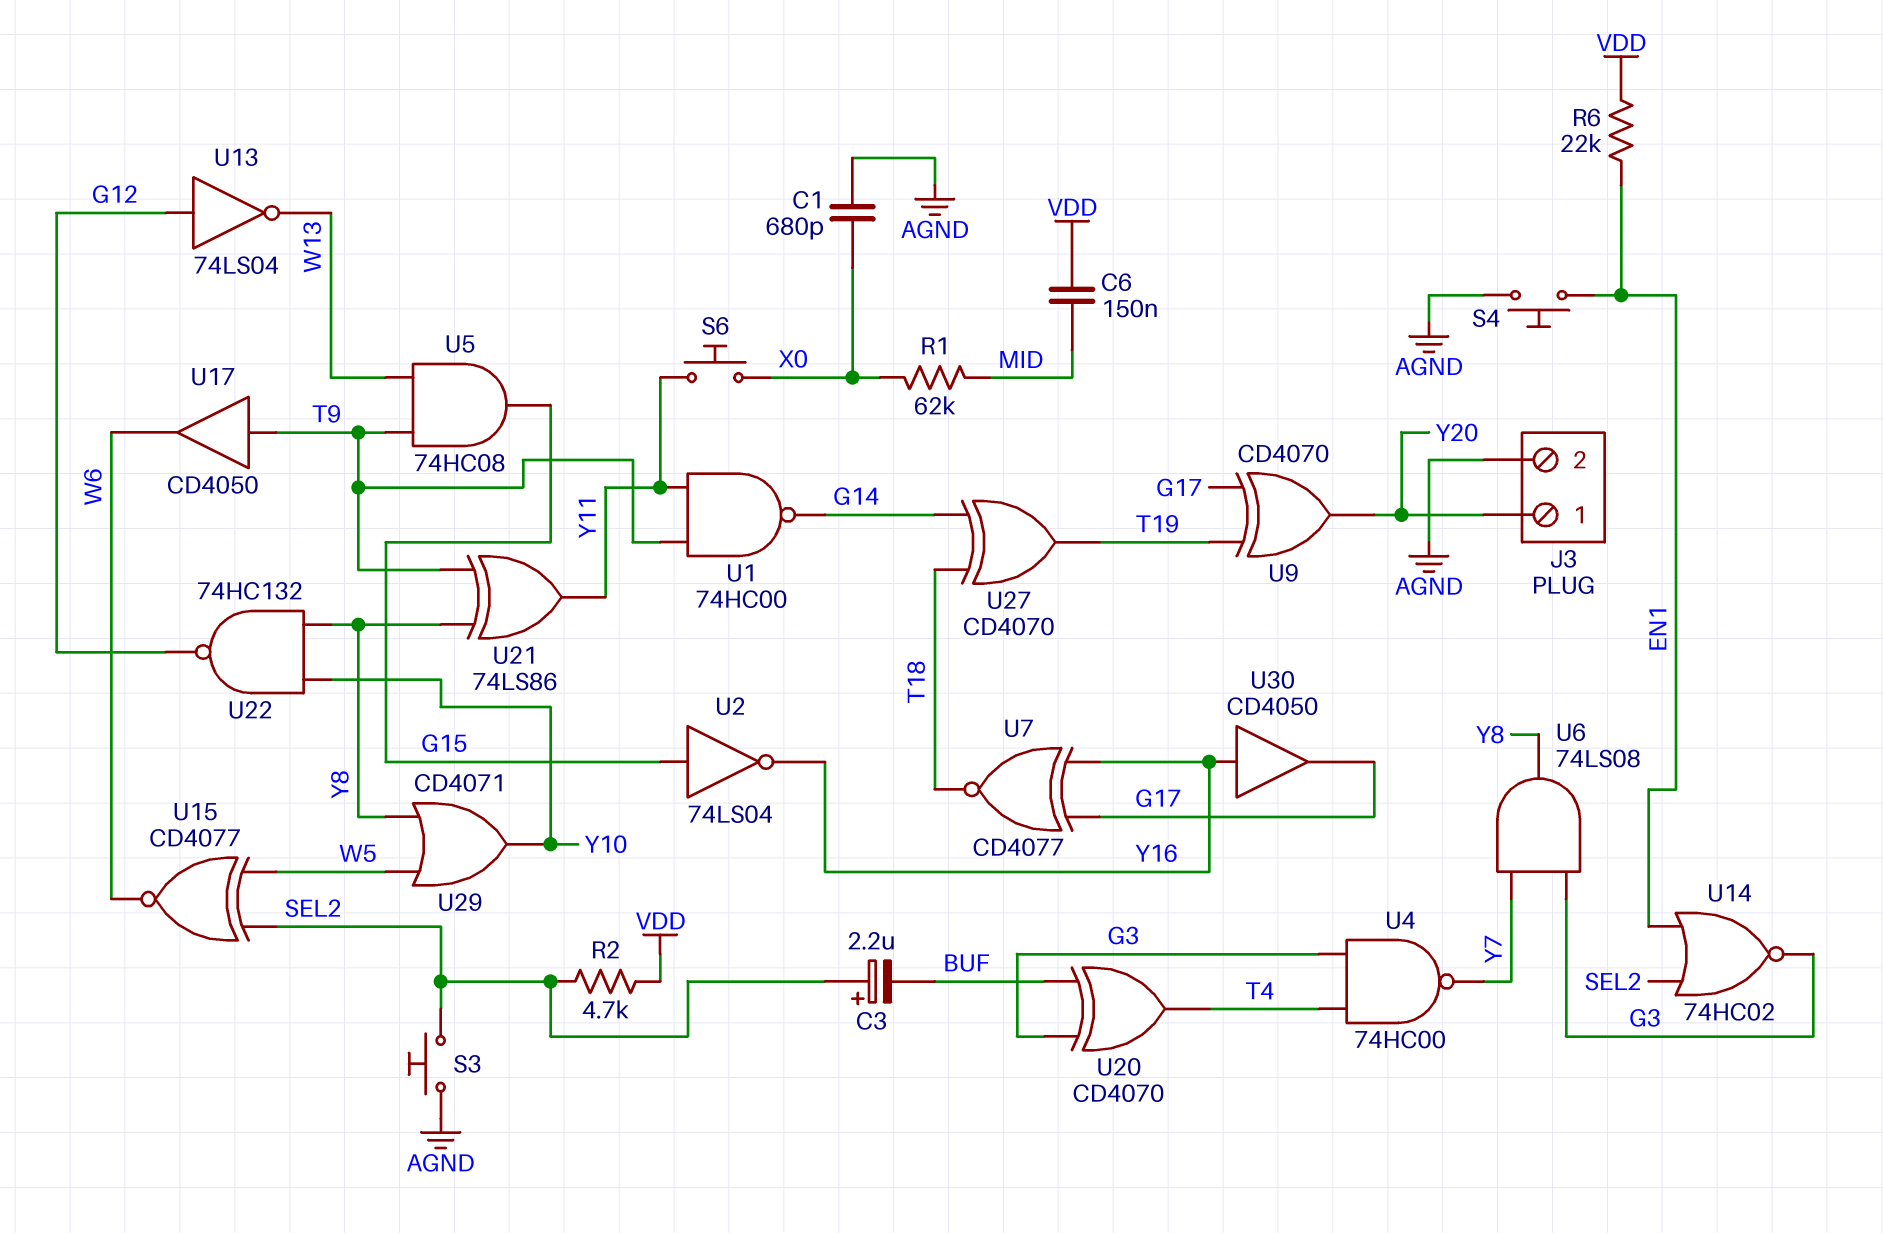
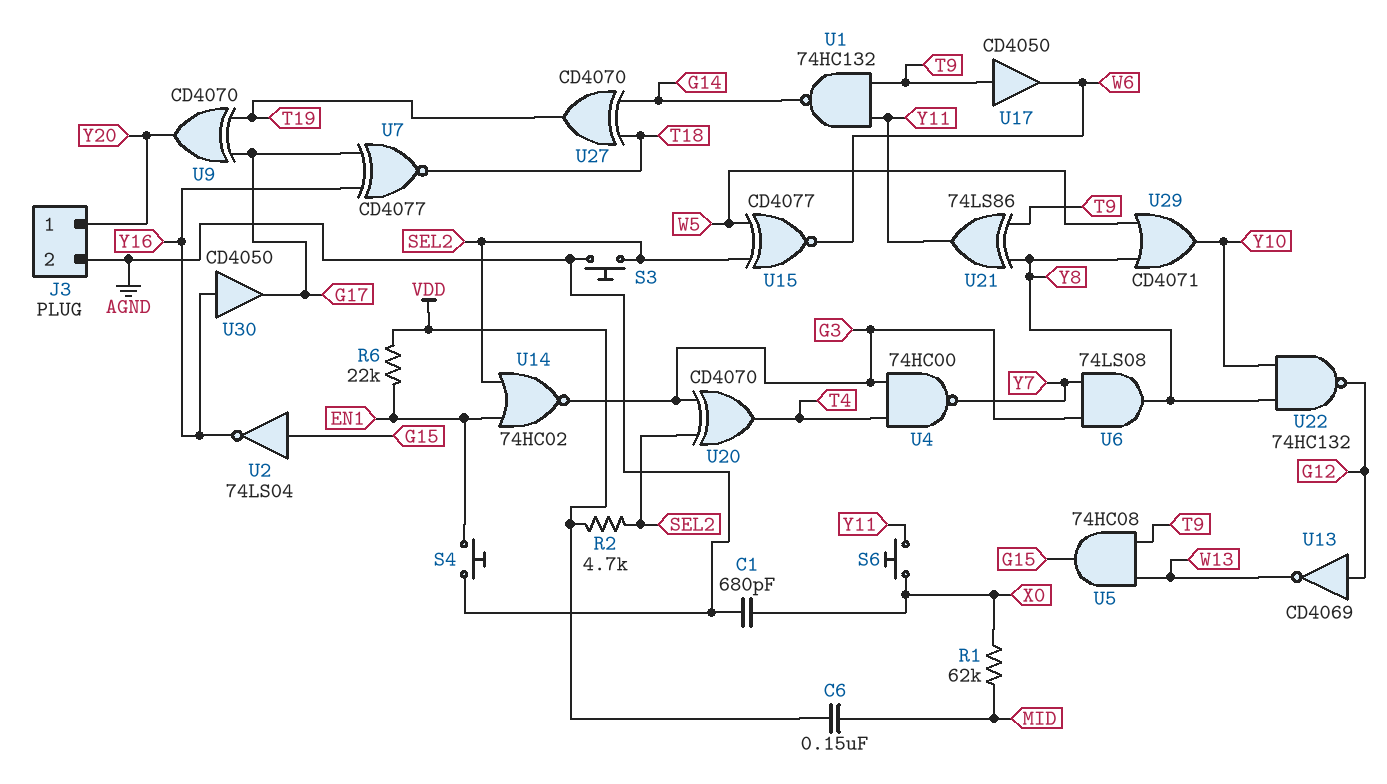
C3: 2.2uF (plus SEL2, minus BUF) -> none
U1: NAND 74HC00 (in T9, in Y11, out G14) -> NAND 74HC132 (in T9, in Y11, out G14)
U13: NOT 74LS04 (in G12, out W13) -> NOT CD4069 (in G12, out W13)
U20: XOR CD4070 (in BUF, in G3, out T4) -> XOR CD4070 (in G3, in SEL2, out T4)

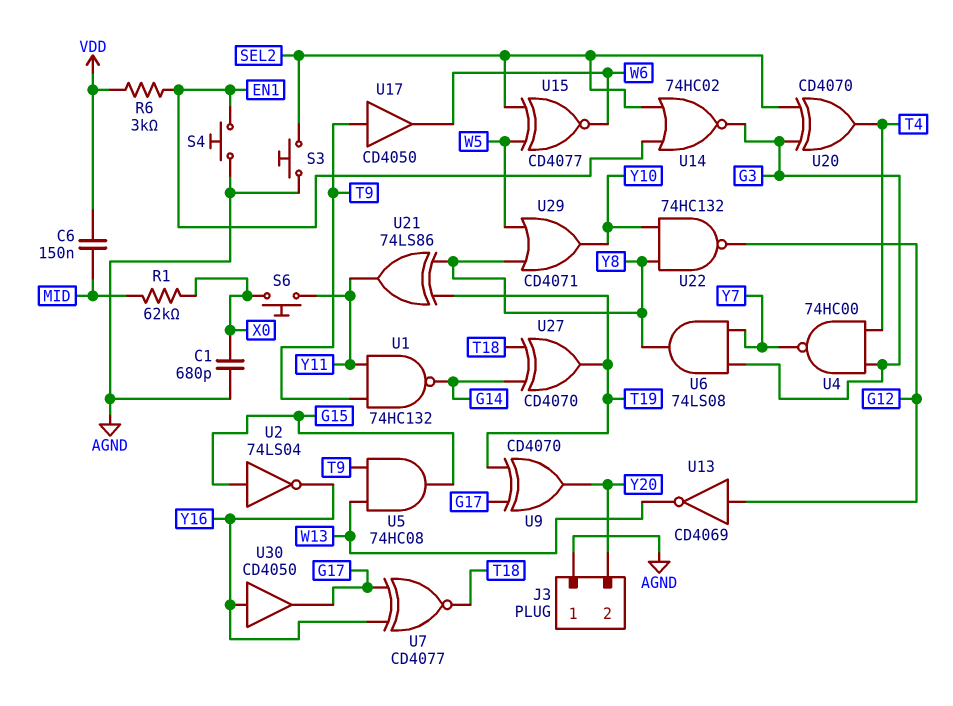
J3 pin 1: Y20 -> AGND
J3 pin 2: AGND -> Y20
R2: 4.7k (SEL2, VDD) -> none
R6: 22k (EN1, VDD) -> 3k (EN1, VDD)
U21: XOR 74LS86 (in T9, in Y8, out Y11) -> XOR 74LS86 (in T19, in Y8, out Y11)

